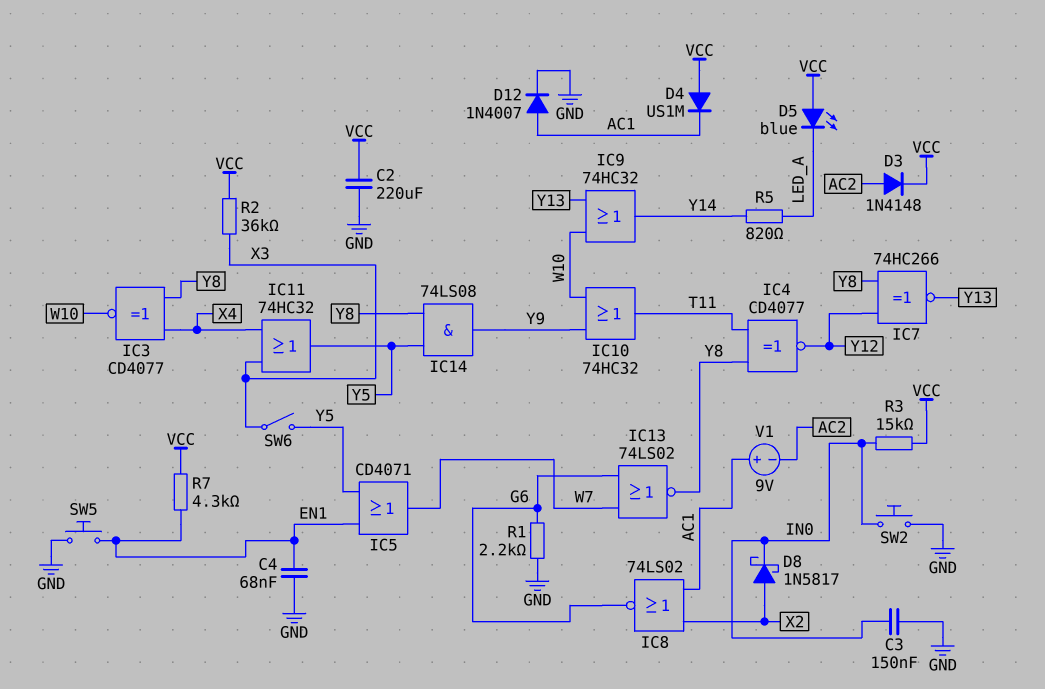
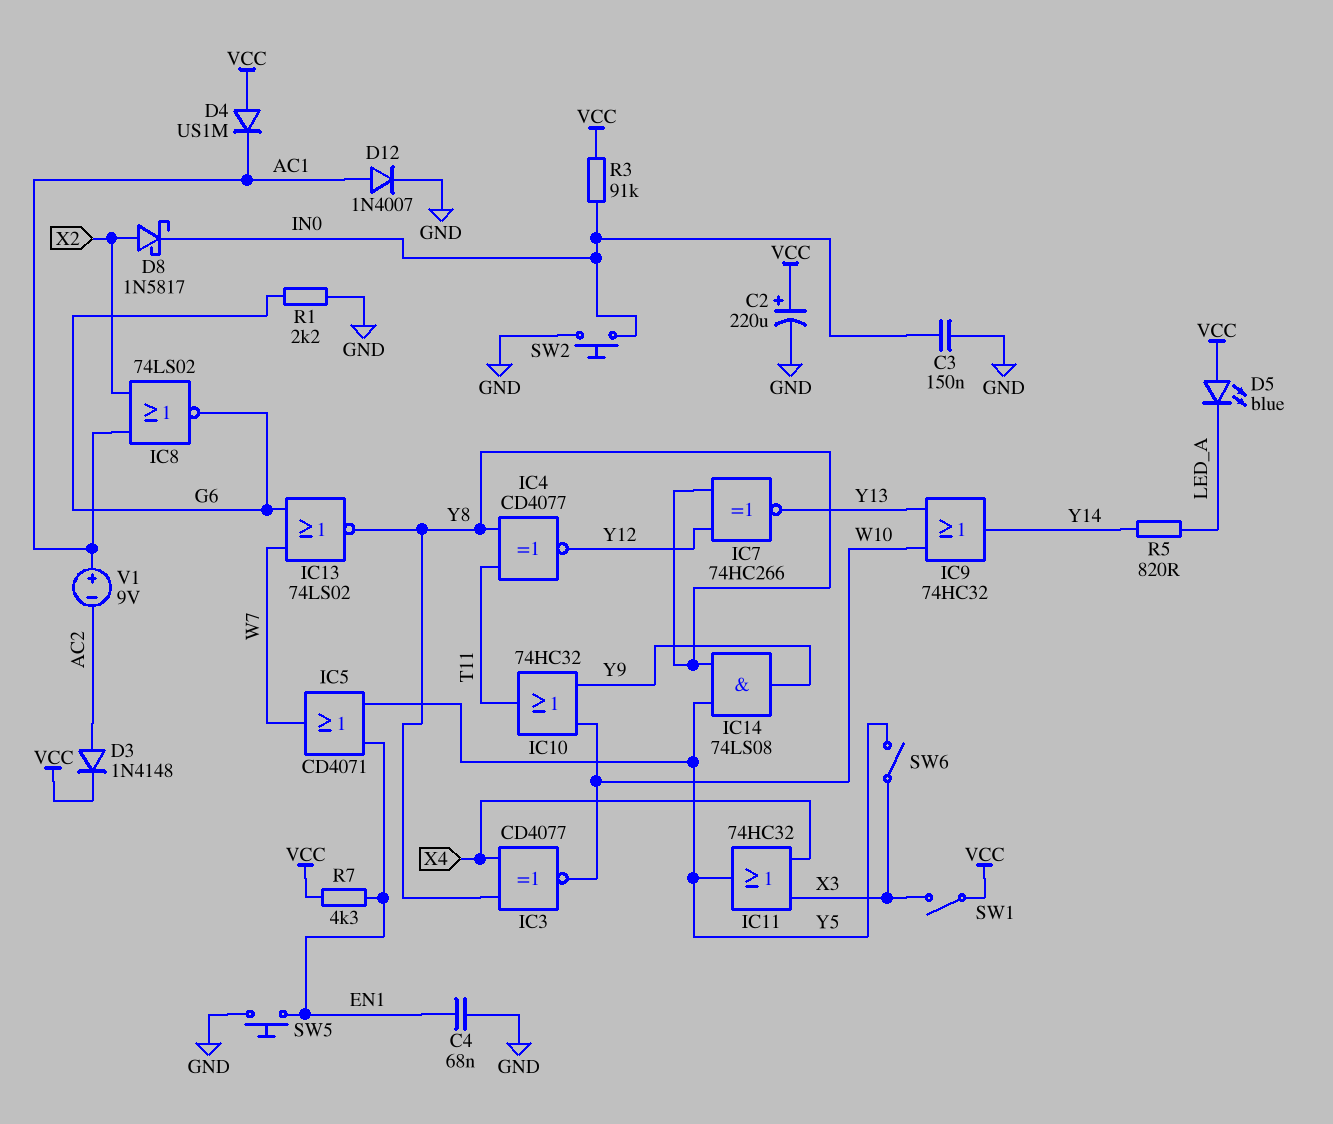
C2: 220uF (GND, VCC) -> 220uF (plus VCC, minus GND)
R2: 36k (VCC, X3) -> none
R3: 15k (IN0, VCC) -> 91k (IN0, VCC)
SW1: none -> switch (VCC, X3)

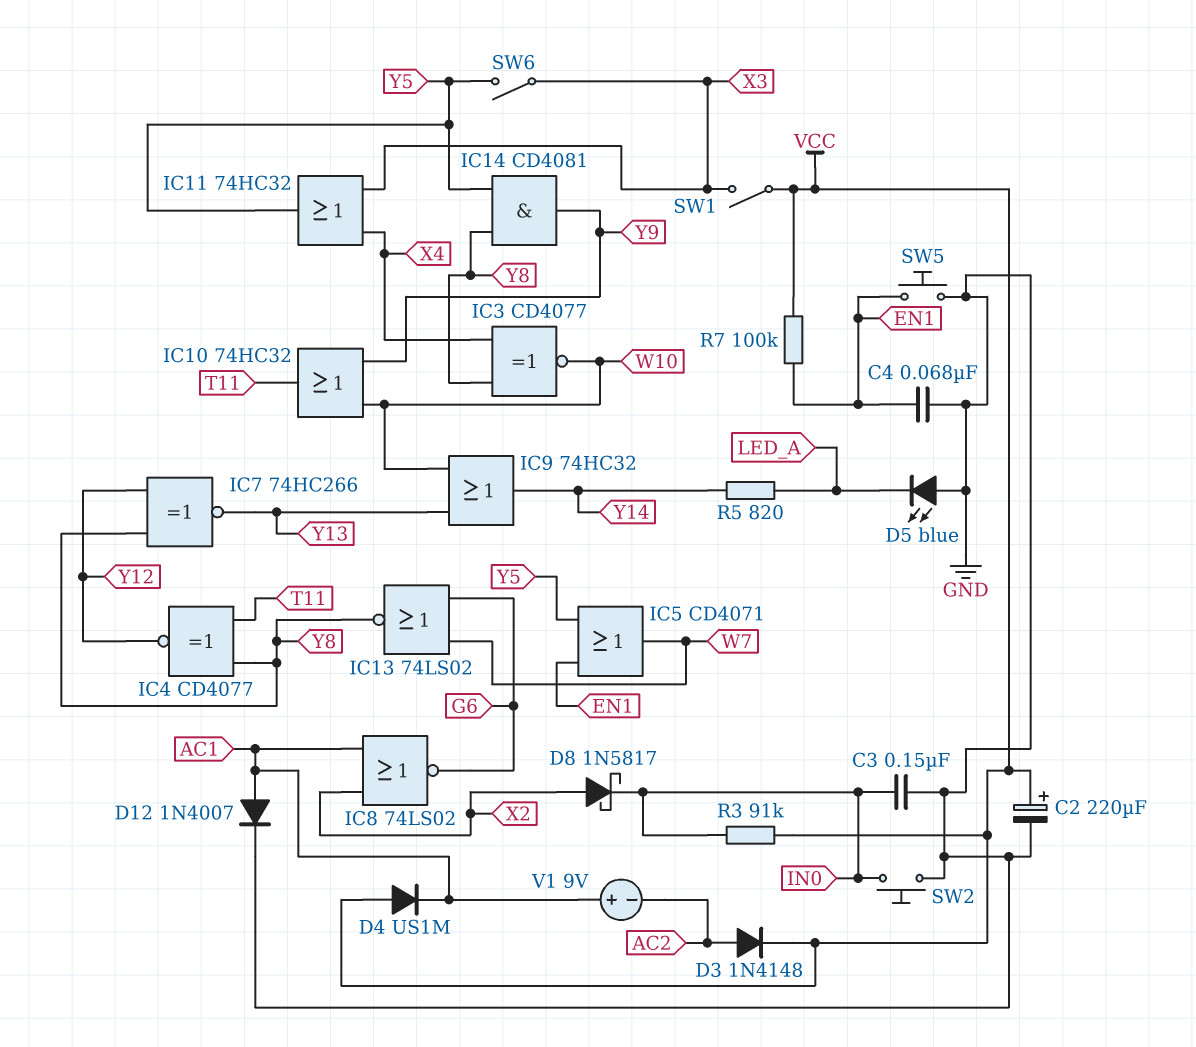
D5: LED blue (A VCC, K LED_A) -> LED blue (A GND, K LED_A)
IC14: AND 74LS08 (in Y5, in Y8, out Y9) -> AND CD4081 (in Y5, in Y8, out Y9)
R1: 2.2k (G6, GND) -> none
R7: 4.3k (EN1, VCC) -> 100k (EN1, VCC)

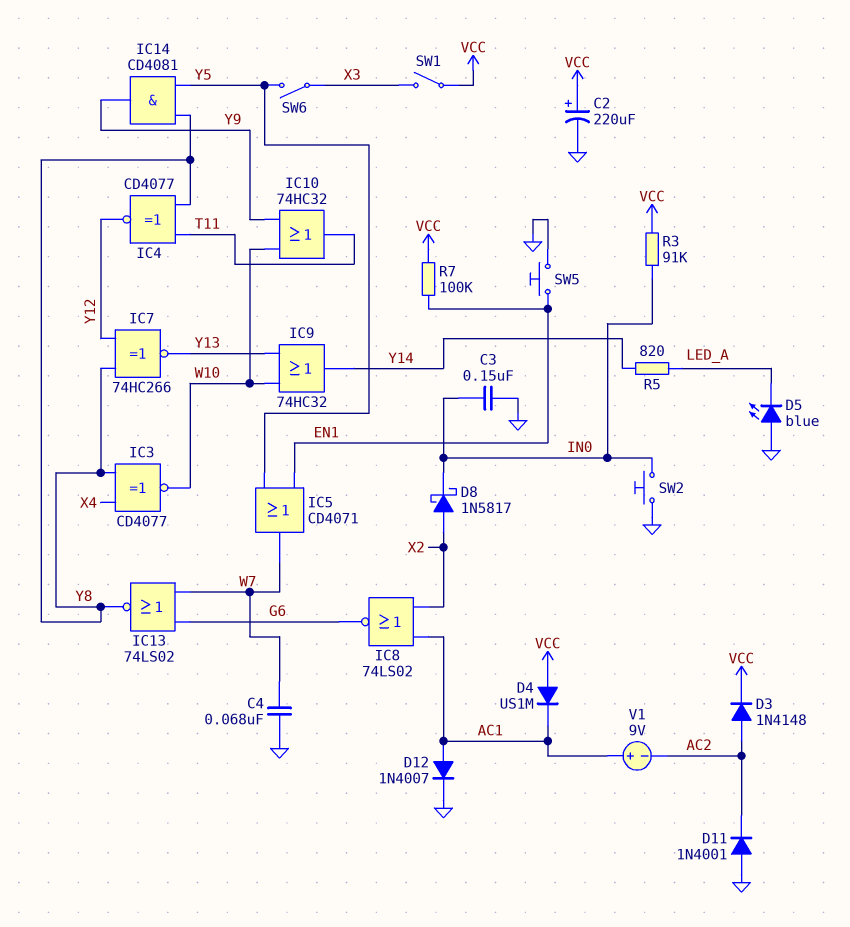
C4: 68nF (EN1, GND) -> 68nF (GND, W7)
D11: none -> diode 1N4001 (A GND, K AC2)
IC11: OR 74HC32 (in X3, in X4, out Y5) -> none

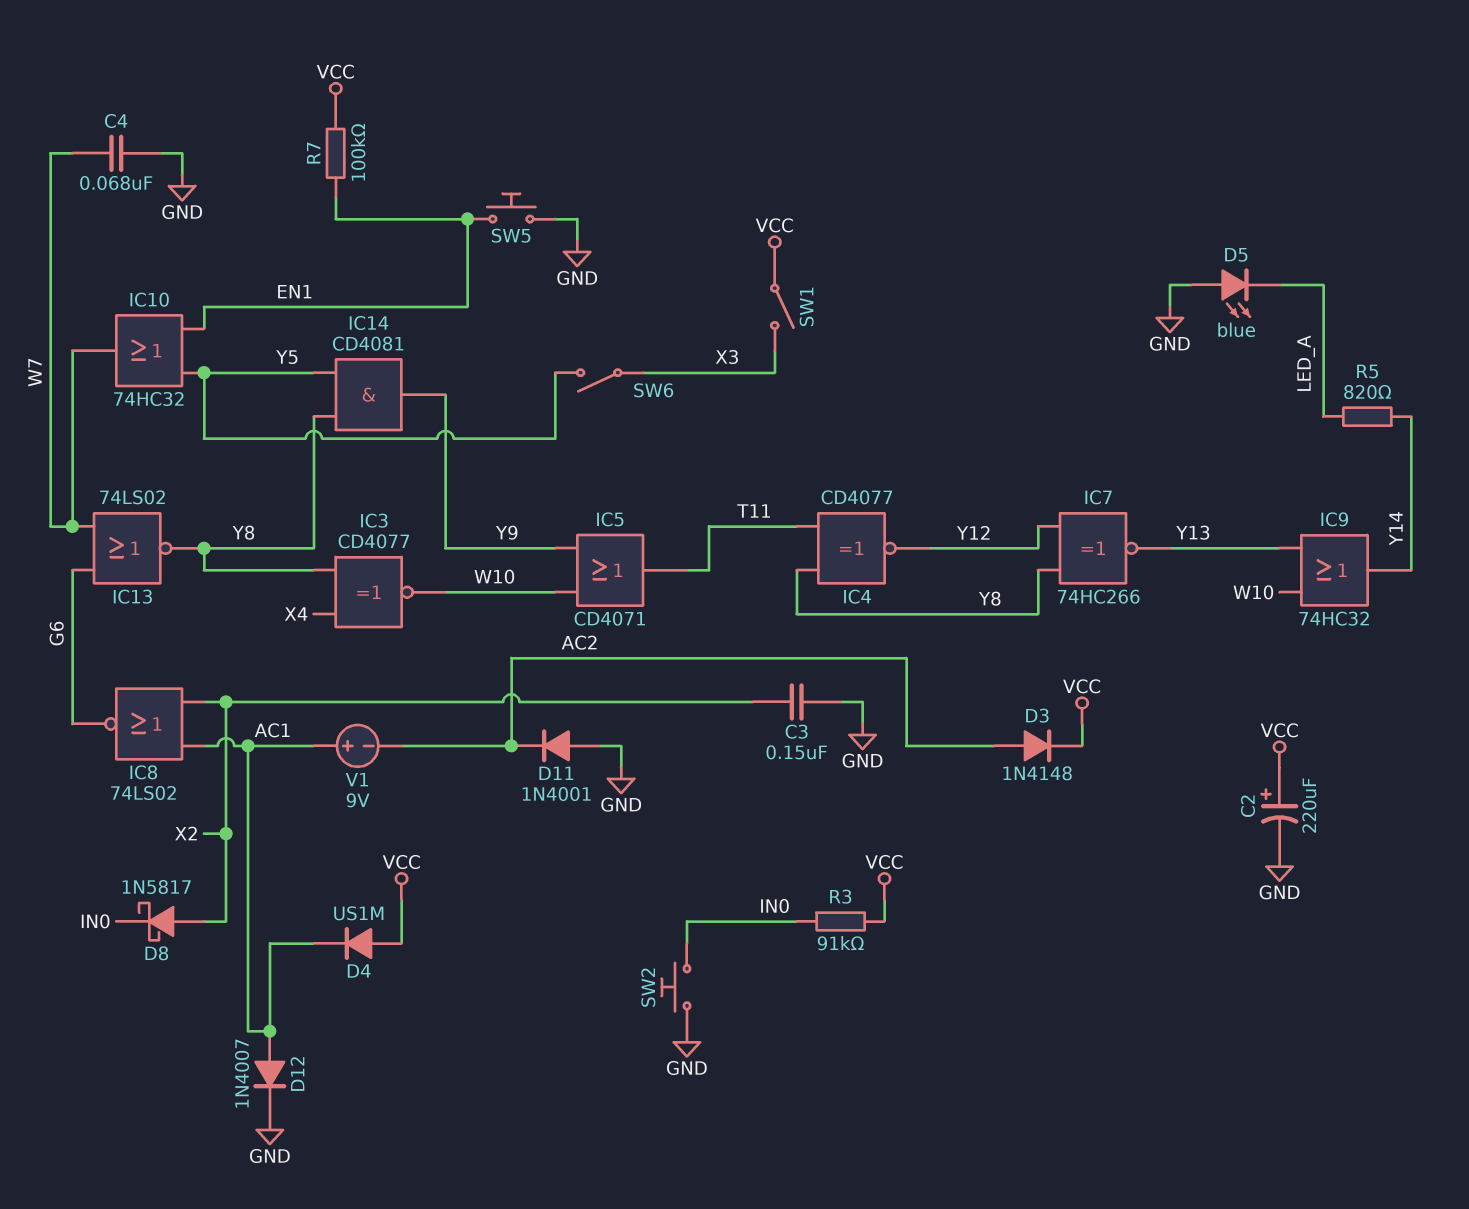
C3: 150nF (GND, IN0) -> 150nF (GND, X2)
IC5: OR CD4071 (in EN1, in Y5, out W7) -> OR CD4071 (in W10, in Y9, out T11)
IC10: OR 74HC32 (in W10, in Y9, out T11) -> OR 74HC32 (in EN1, in Y5, out W7)

